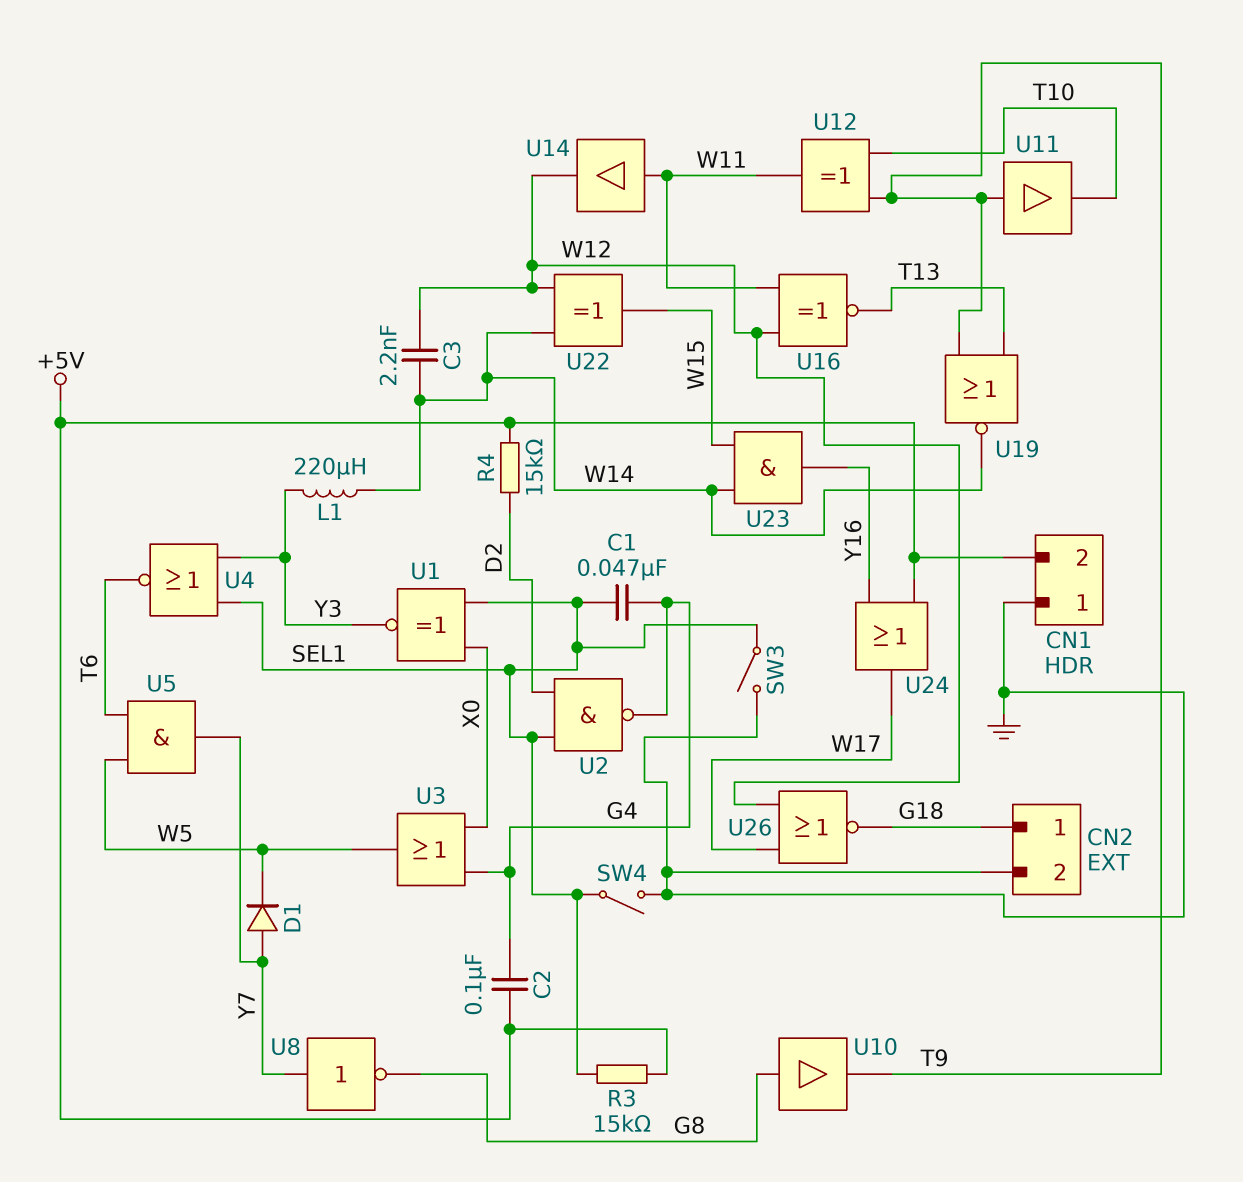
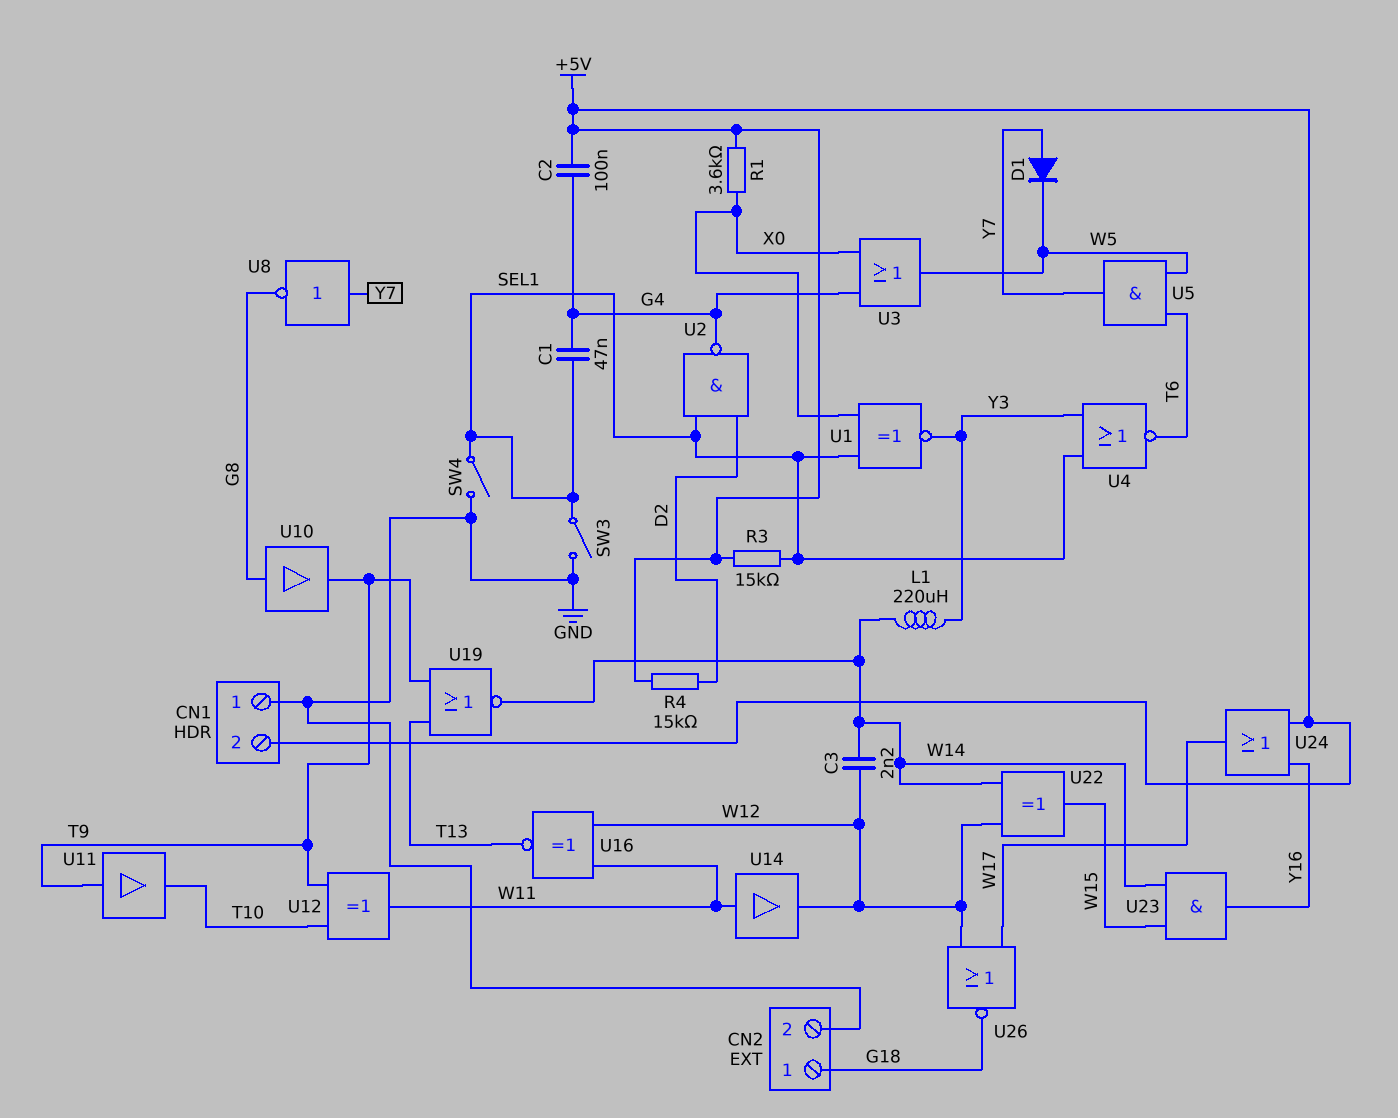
R1: none -> 3.6k (+5V, X0)

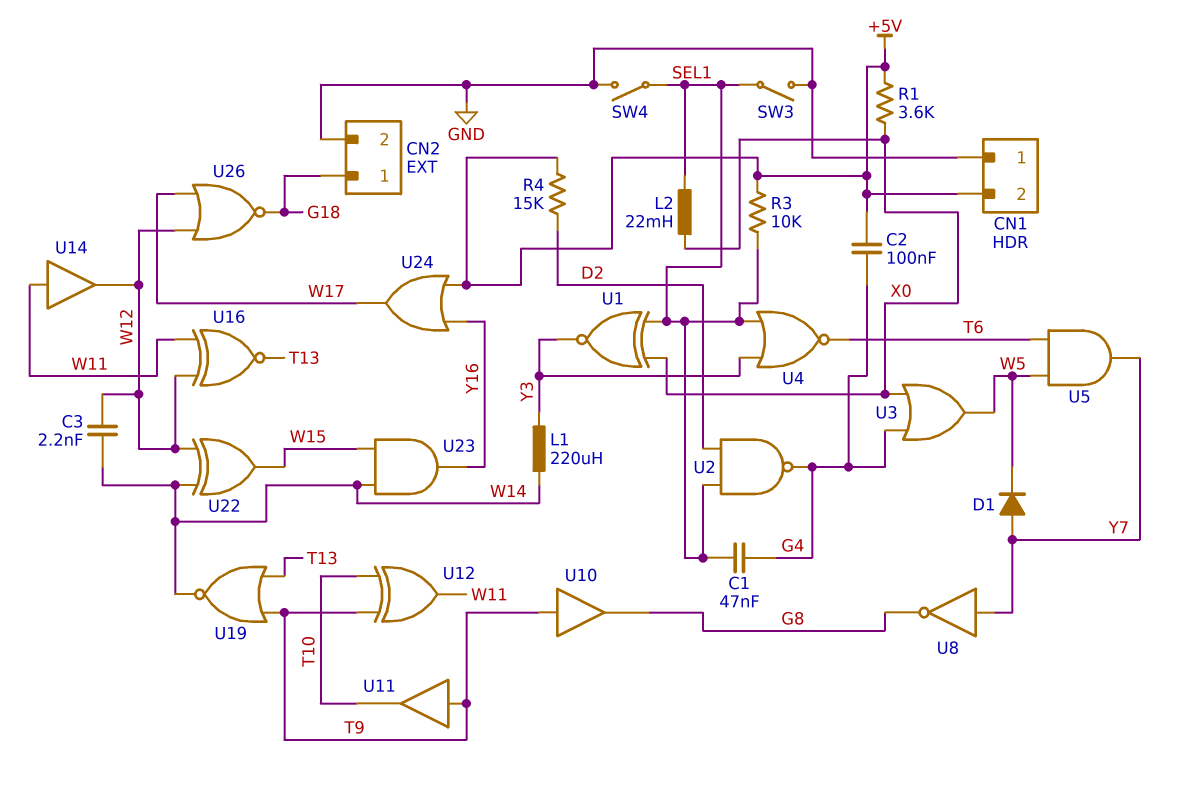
L2: none -> 22mH (SEL1, X0)
R3: 15k (+5V, SEL1) -> 10k (+5V, SEL1)
U10: buffer (in G8, out T9) -> buffer (in T9, out G8)

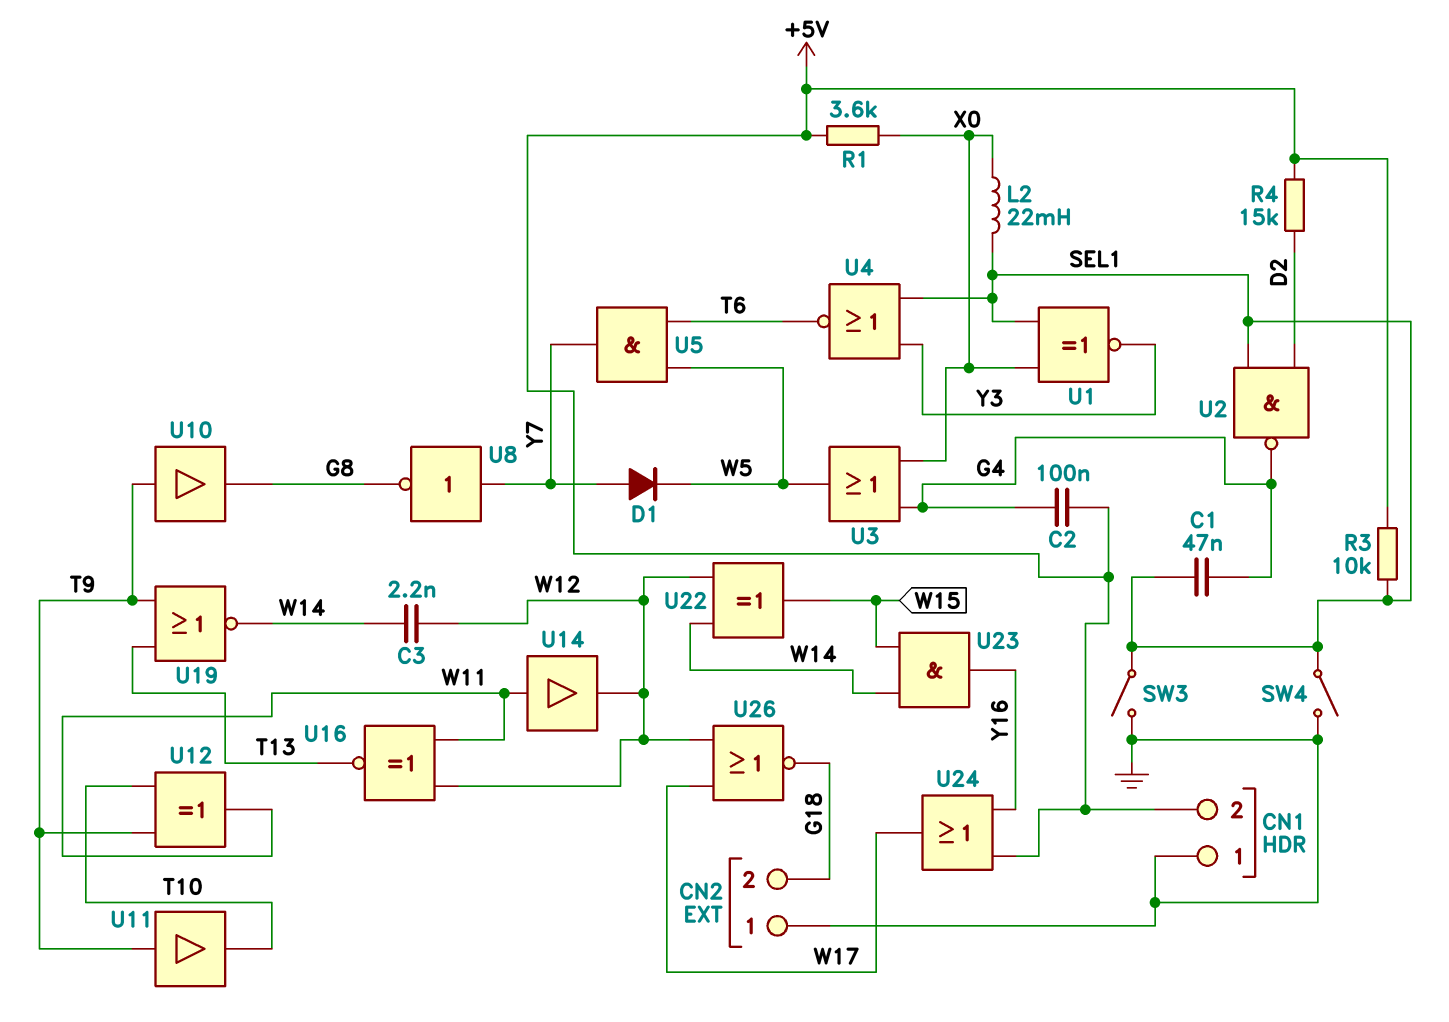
CN2 pin 1: G18 -> GND
CN2 pin 2: GND -> G18
L1: 220uH (W14, Y3) -> none

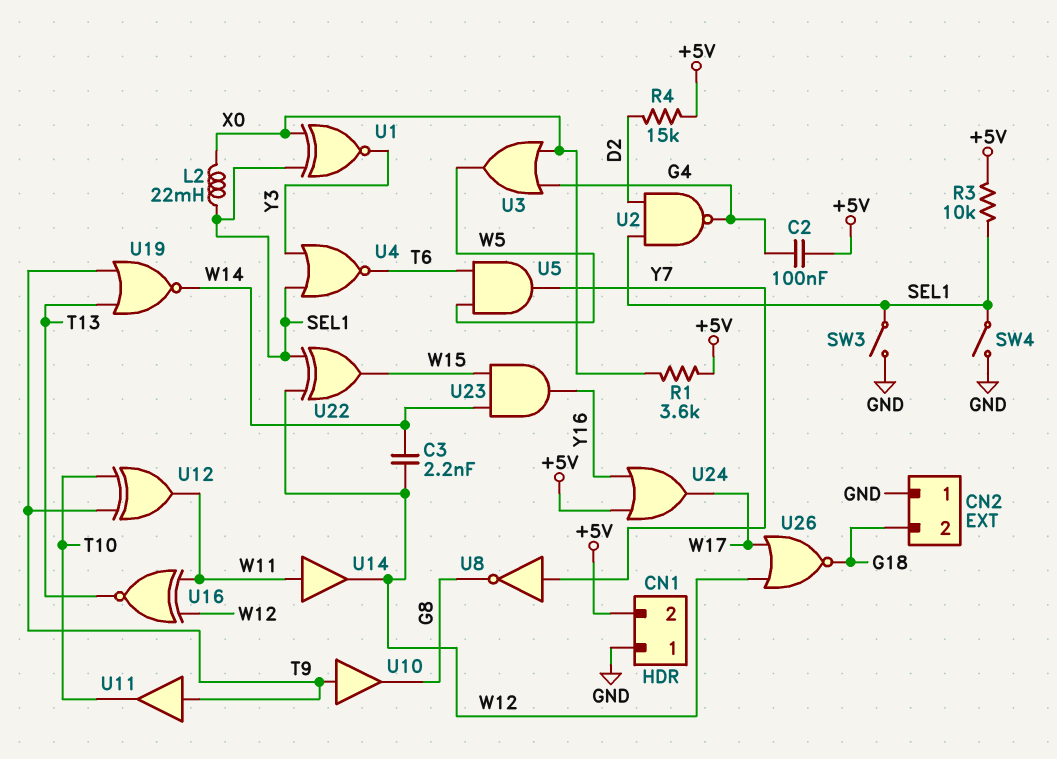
C1: 47nF (G4, SEL1) -> none
D1: diode (A Y7, K W5) -> none
U22: XOR (in W12, in W14, out W15) -> XOR (in SEL1, in W12, out W15)

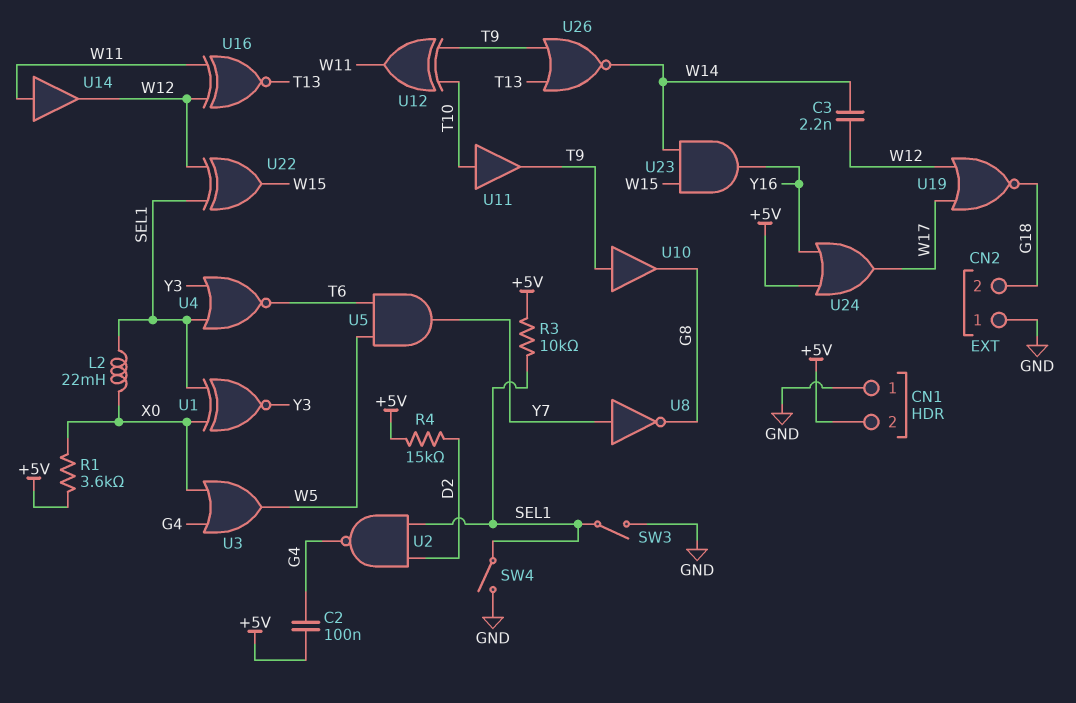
U11: buffer (in T9, out T10) -> buffer (in T10, out T9)
U19: NOR (in T9, in T13, out W14) -> NOR (in W12, in W17, out G18)
U26: NOR (in W12, in W17, out G18) -> NOR (in T9, in T13, out W14)

